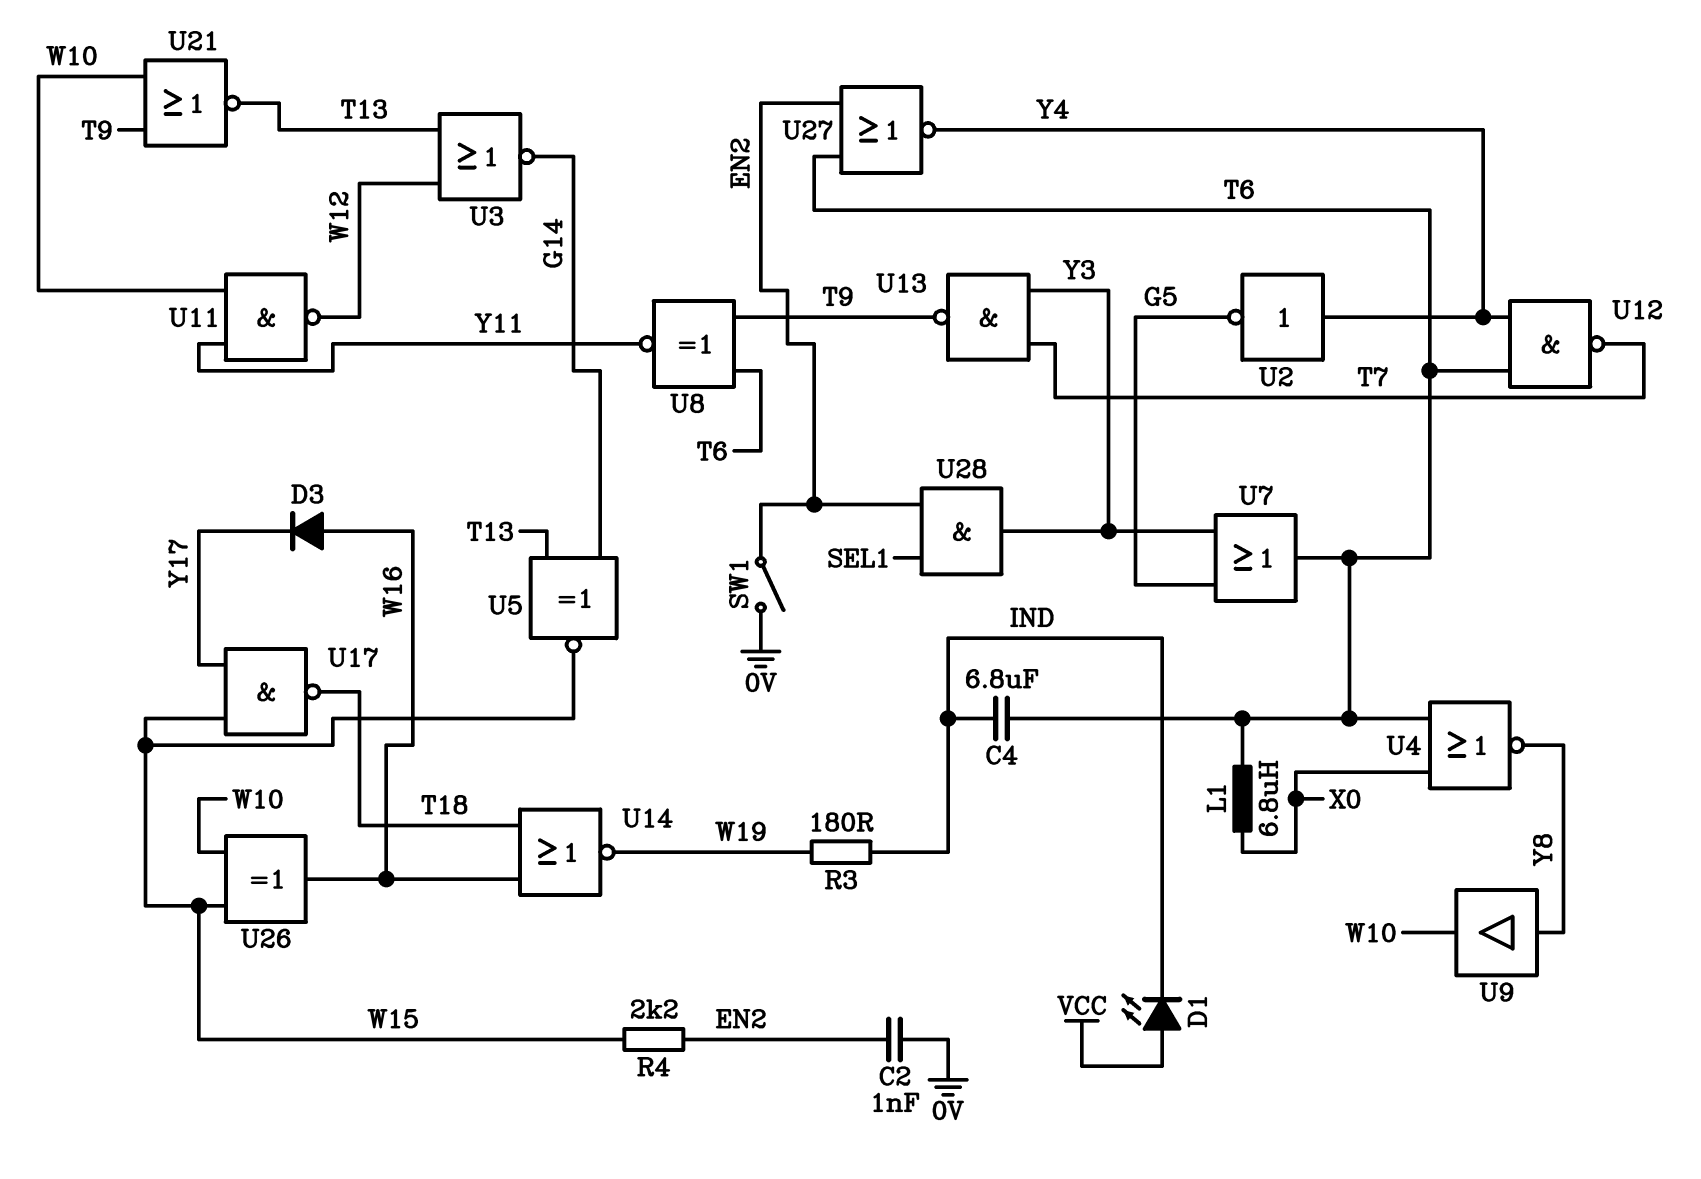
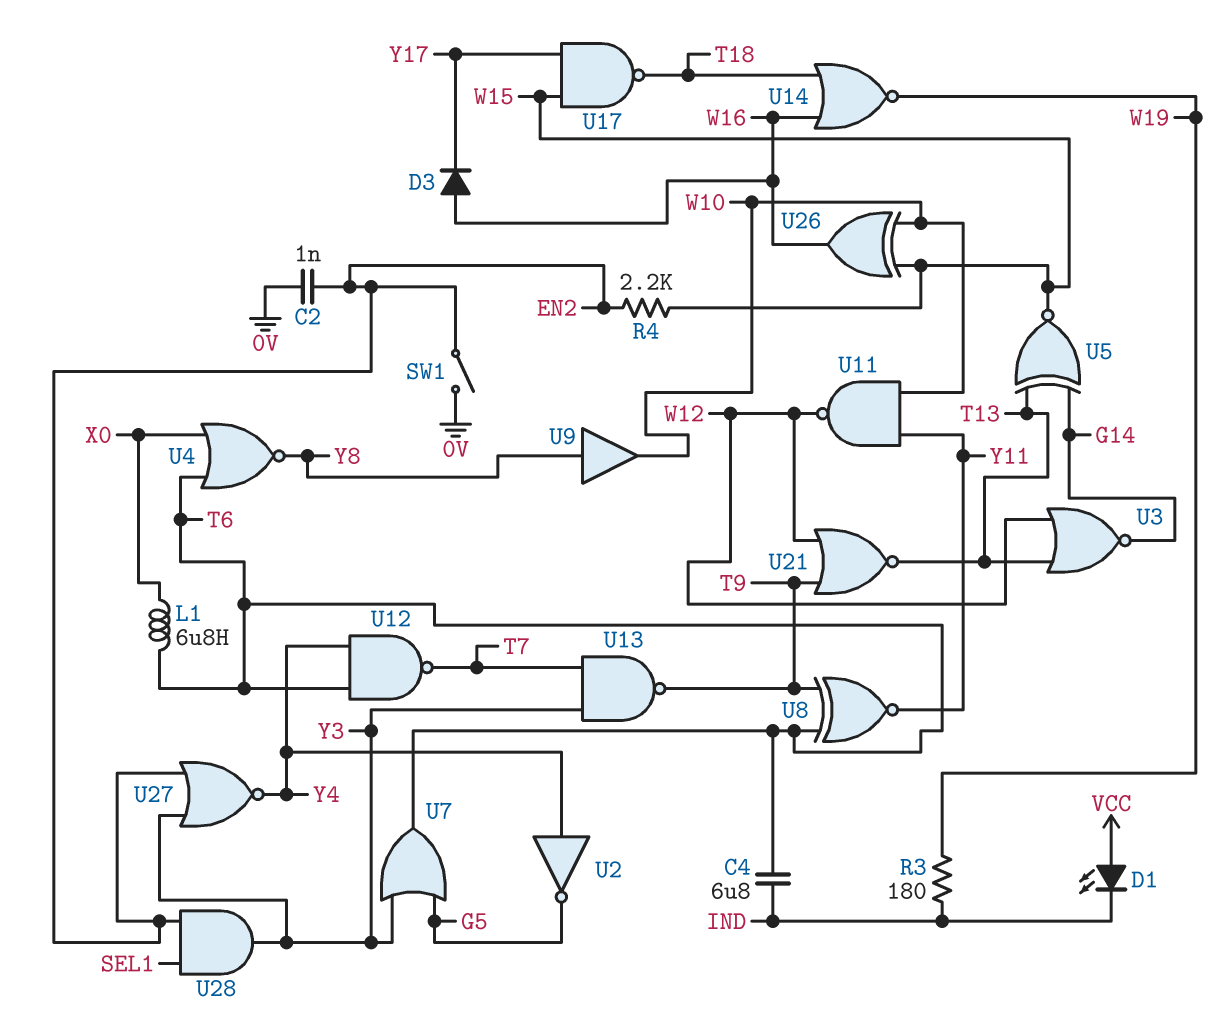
U21: NOR (in T9, in W10, out T13) -> NOR (in T9, in W12, out T13)
U27: NOR (in EN2, in T6, out Y4) -> NOR (in EN2, in Y3, out Y4)

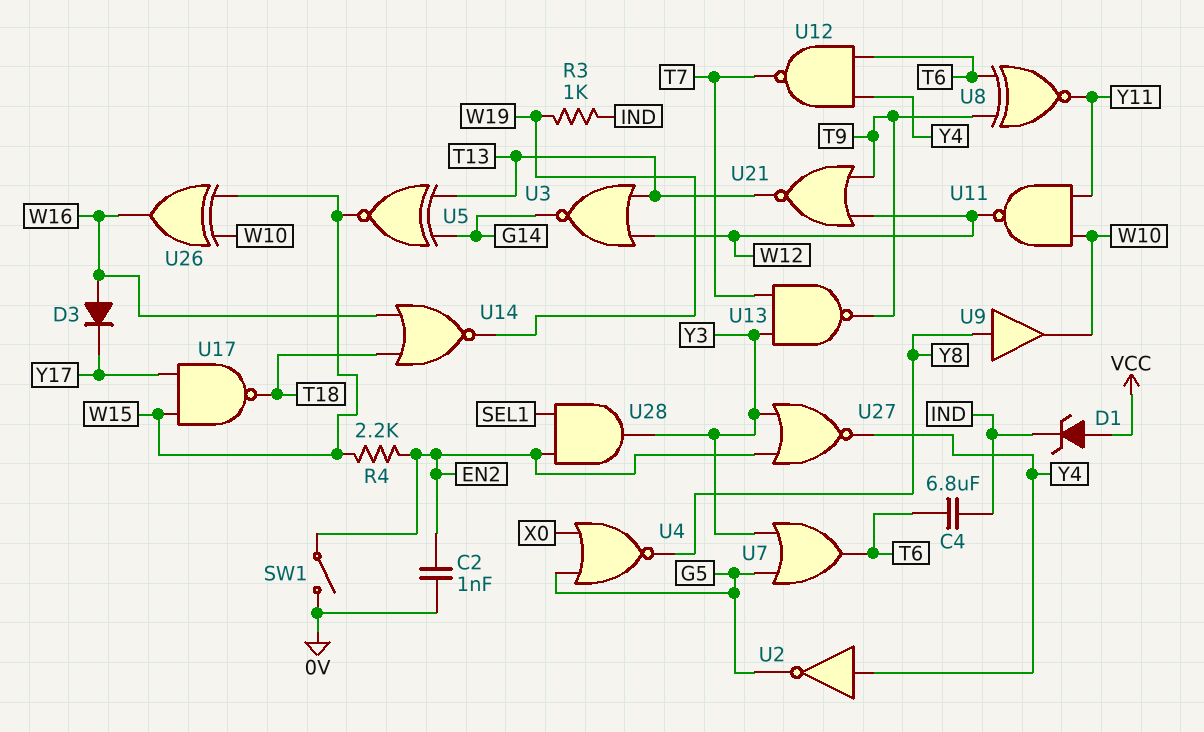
D1: LED (A VCC, K IND) -> zener (A VCC, K IND)
L1: 6.8uH (T6, X0) -> none
R3: 180 (IND, W19) -> 1k (IND, W19)
U4: NOR (in T6, in X0, out Y8) -> NOR (in G5, in X0, out Y8)

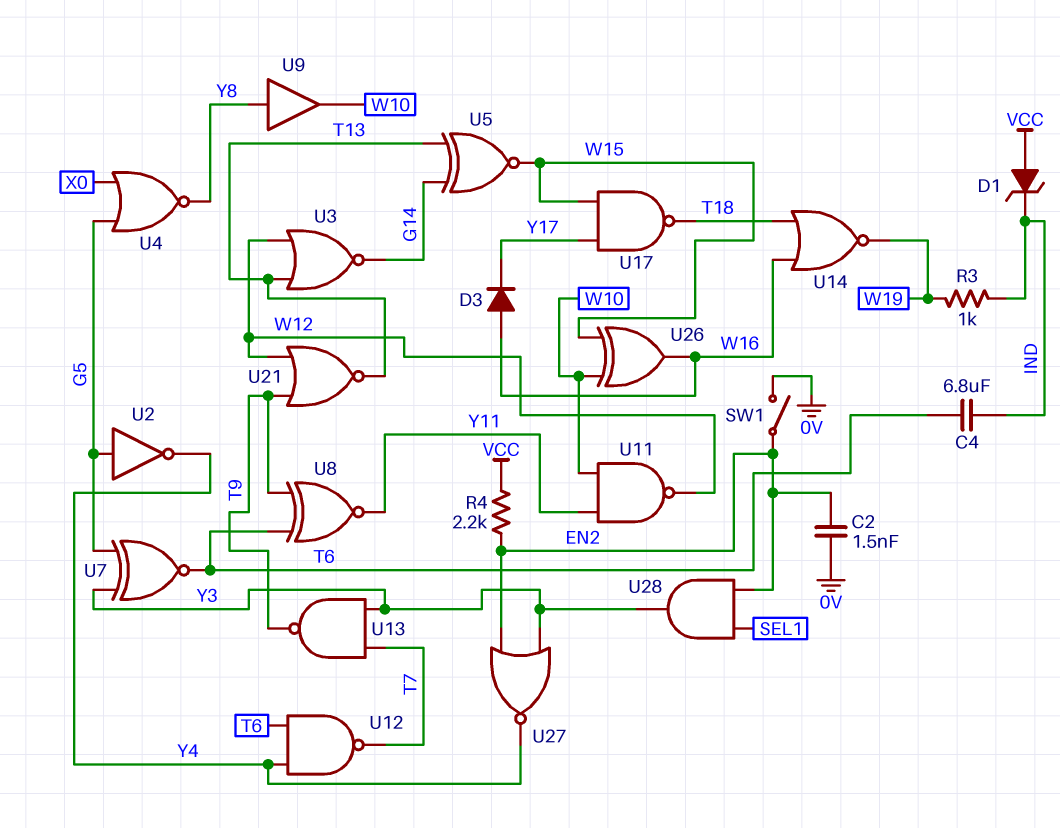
C2: 1nF (0V, EN2) -> 1.5nF (0V, EN2)
R4: 2.2k (EN2, W15) -> 2.2k (EN2, VCC)
U2: NOT (in Y4, out G5) -> NOT (in G5, out Y4)
U7: OR (in G5, in Y3, out T6) -> XNOR (in G5, in Y3, out T6)

